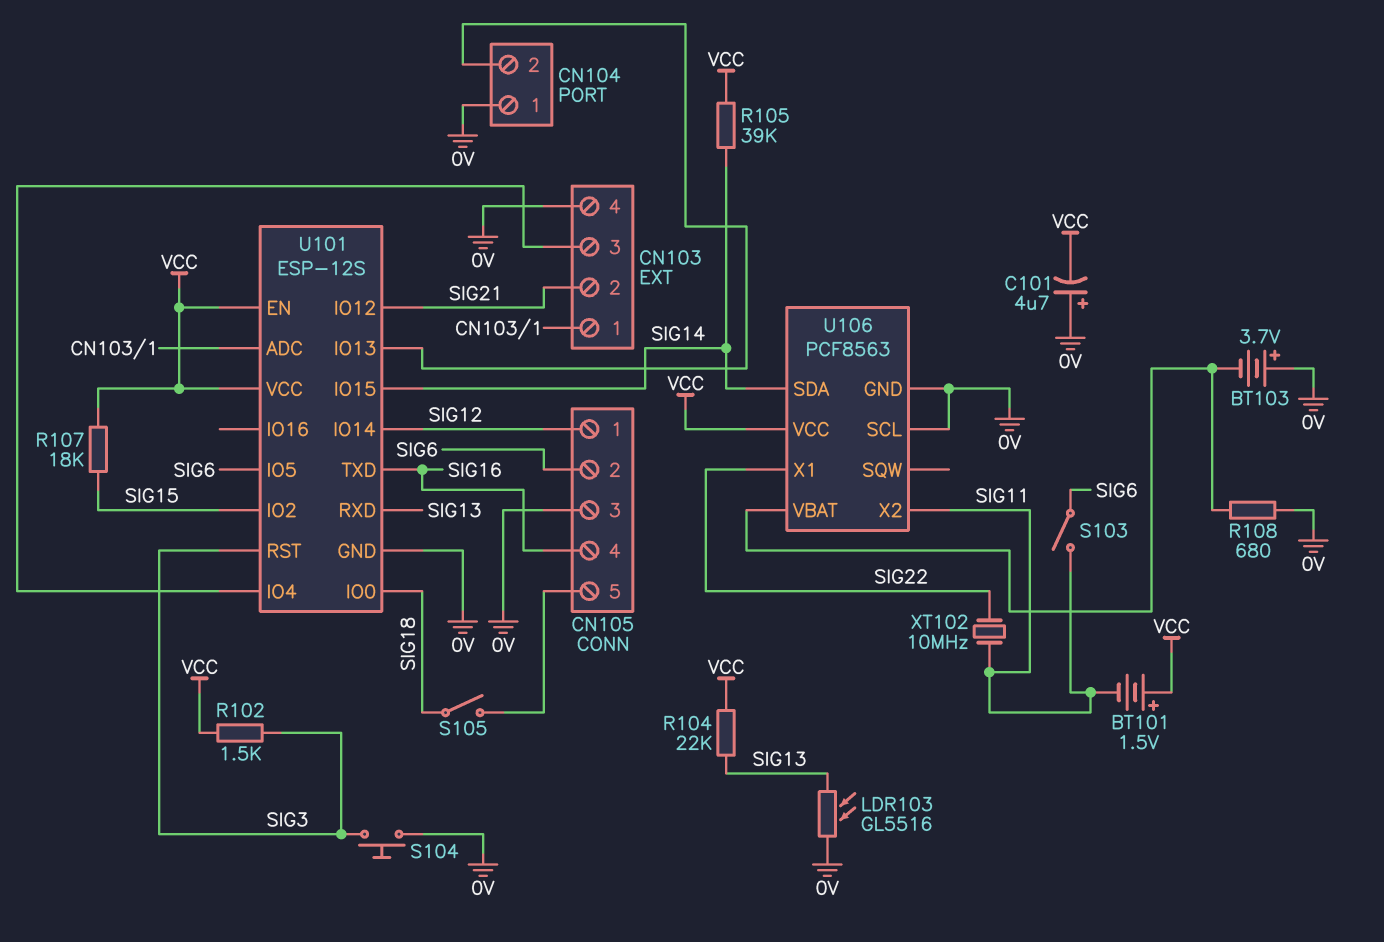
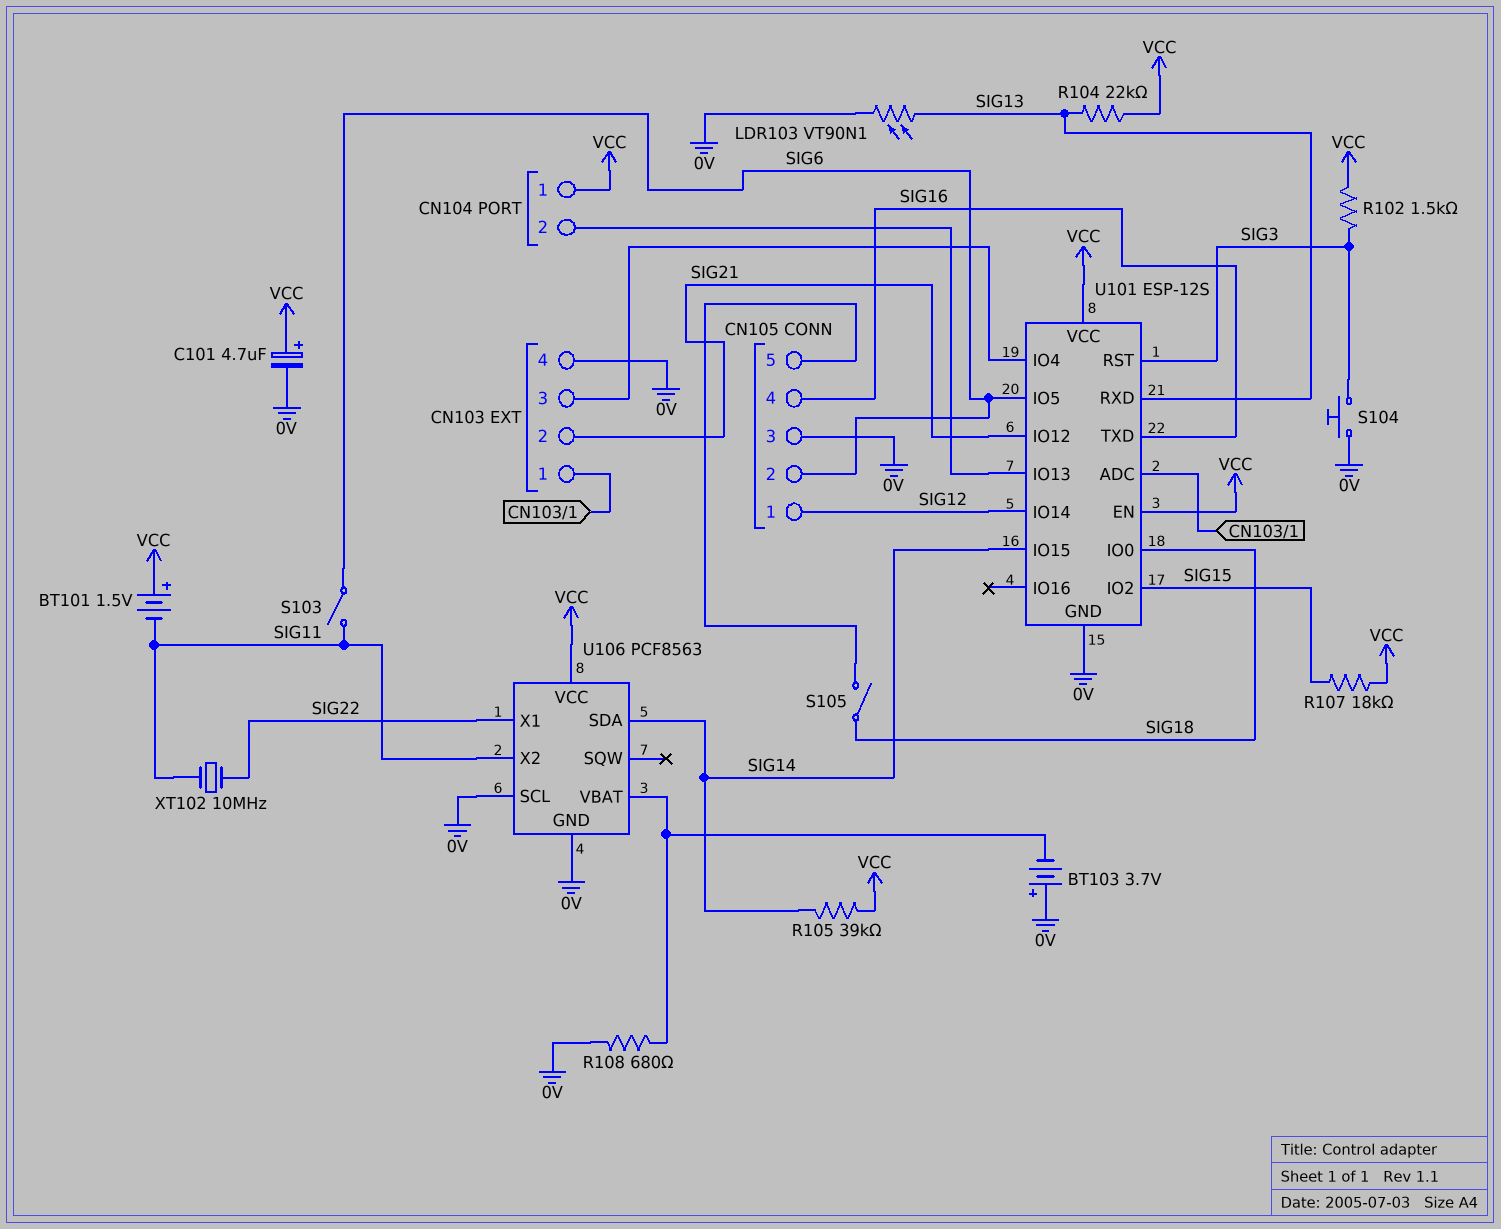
C101: 4.7uF (plus 0V, minus VCC) -> 4.7uF (plus VCC, minus 0V)
CN104 pin 1: 0V -> VCC
LDR103: GL5516 (0V, SIG13) -> VT90N1 (0V, SIG13)

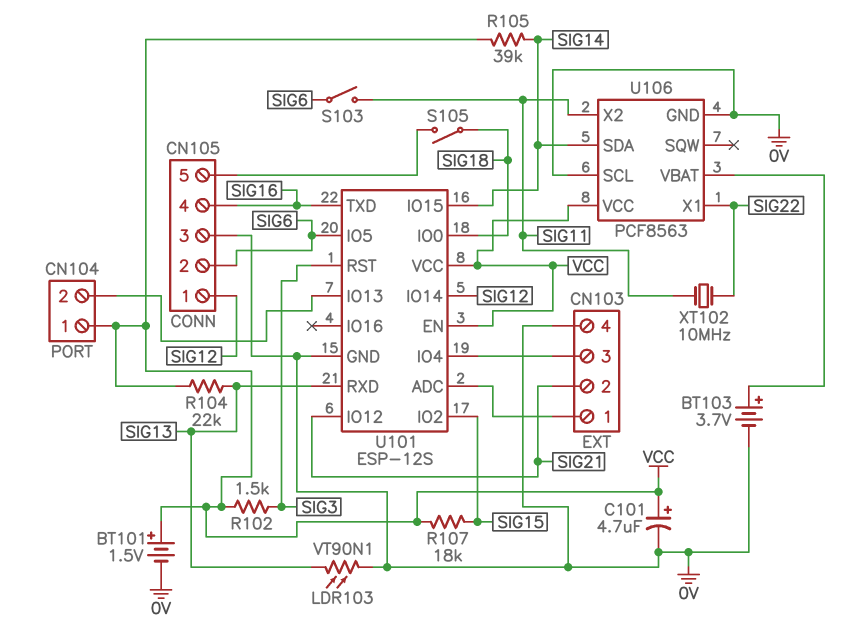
BT101: 1.5V (plus VCC, minus SIG11) -> 1.5V (plus VCC, minus 0V)
BT103: 3.7V (plus 0V, minus U106/VBAT) -> 3.7V (plus U106/VBAT, minus 0V)
R108: 680 (0V, U106/VBAT) -> none
S104: button (0V, SIG3) -> none

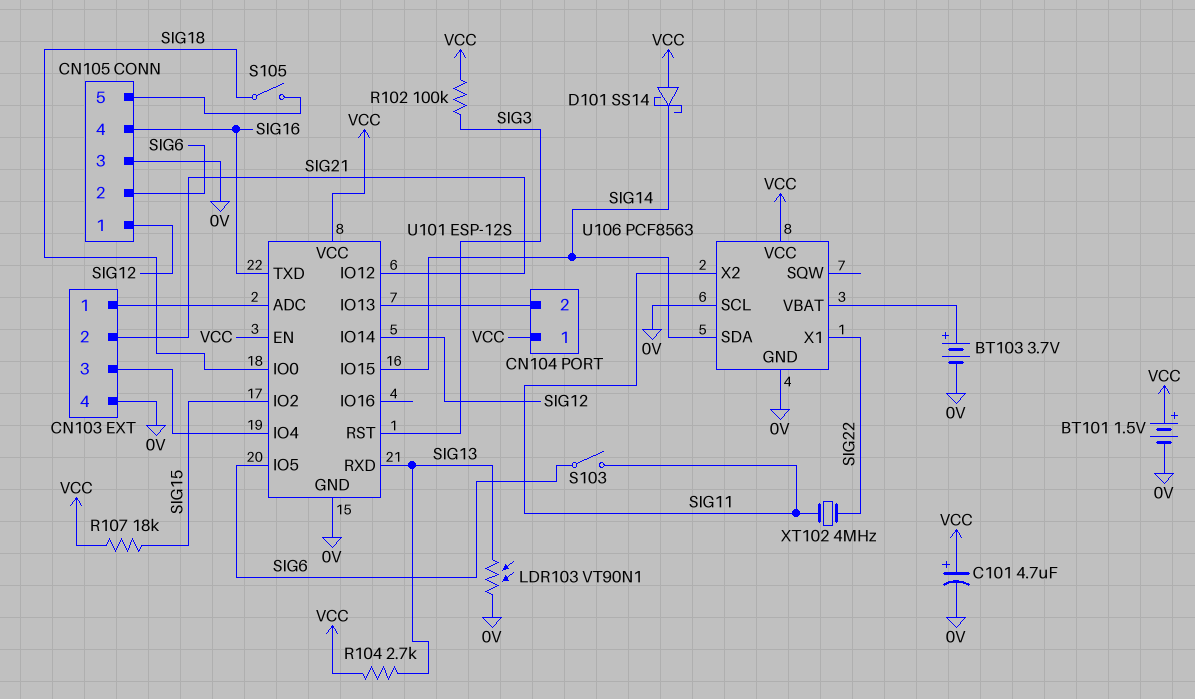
D101: none -> schottky SS14 (A VCC, K SIG14)
R102: 1.5k (SIG3, VCC) -> 100k (SIG3, VCC)
R104: 22k (SIG13, VCC) -> 2.7k (SIG13, VCC)
R105: 39k (SIG14, VCC) -> none
XT102: 10MHz (SIG11, SIG22) -> 4MHz (SIG11, SIG22)

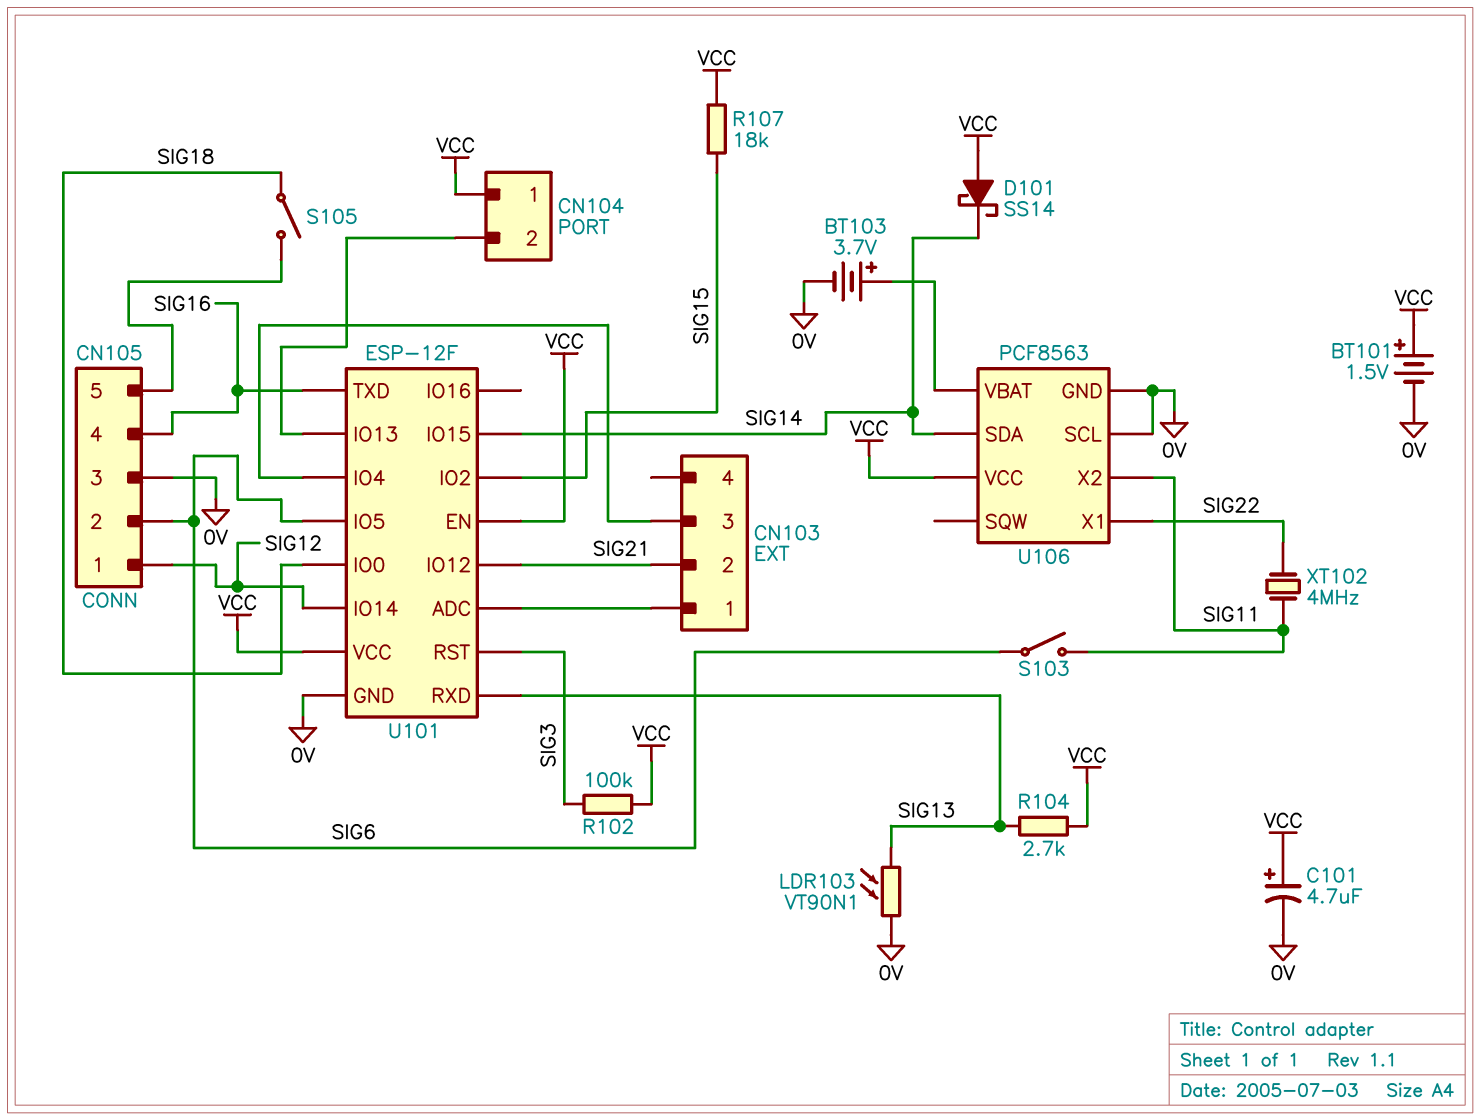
CN103 pin 4: 0V -> none
U101: ESP-12S -> ESP-12F

